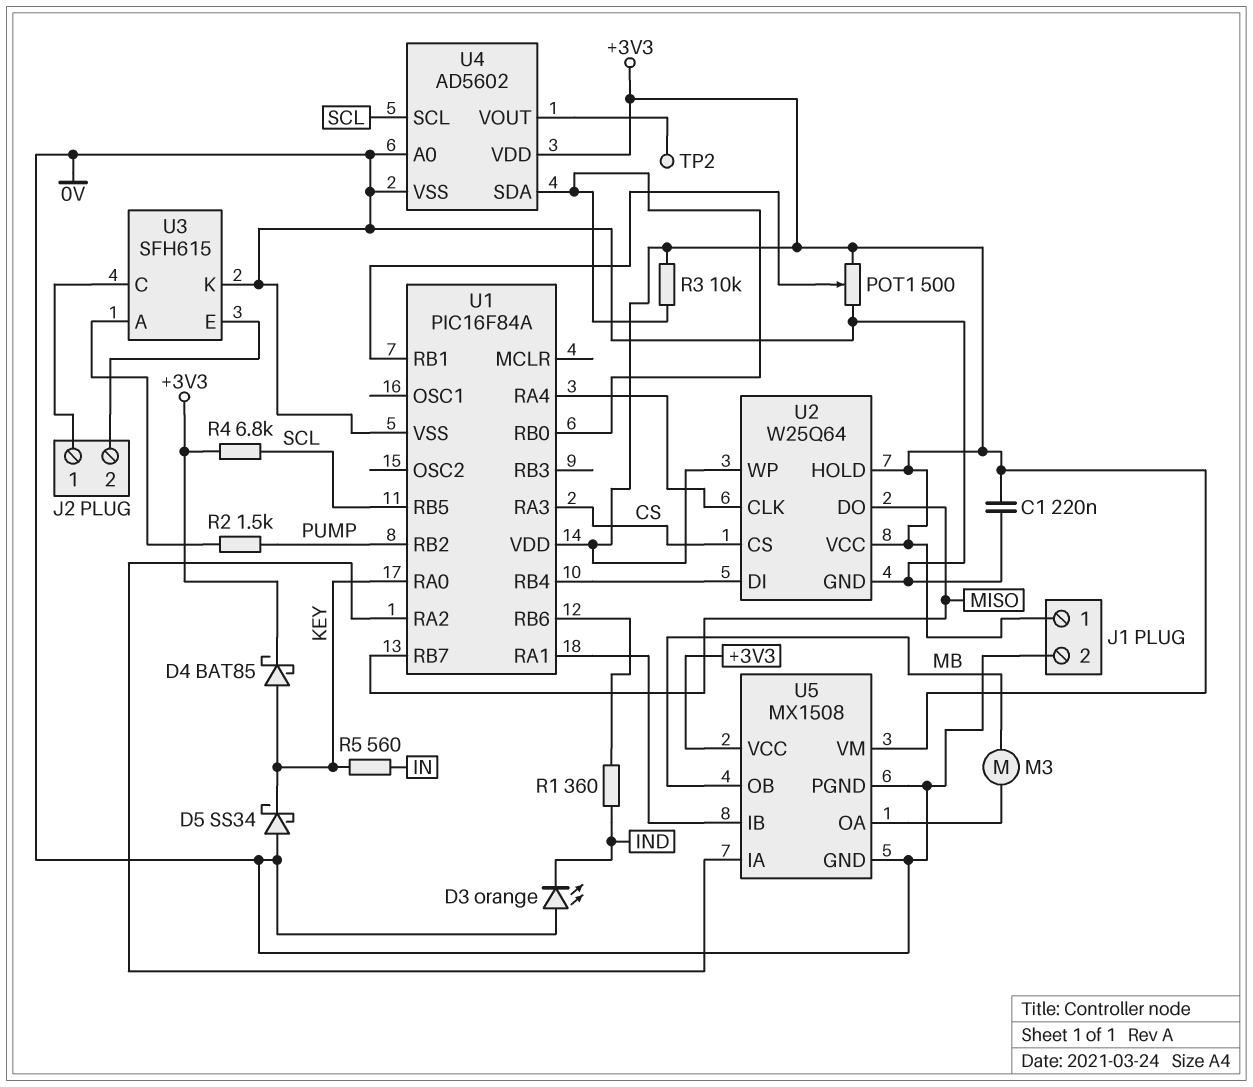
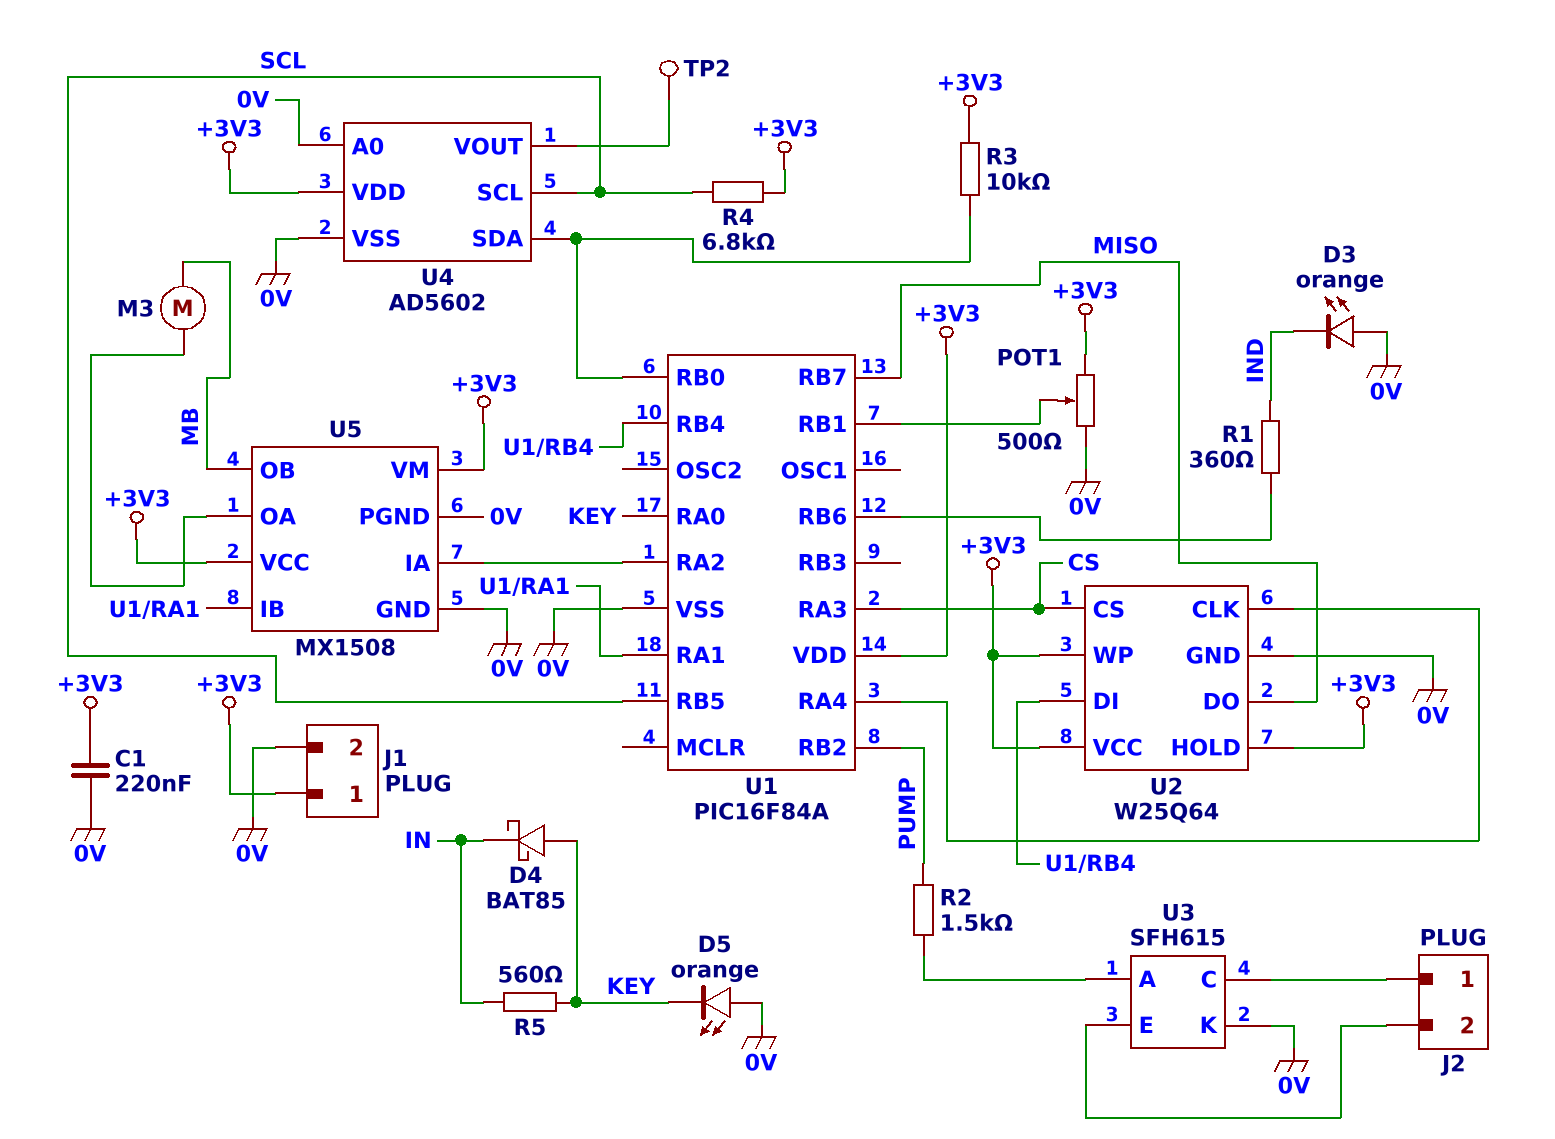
D4: schottky BAT85 (A KEY, K +3V3) -> schottky BAT85 (A KEY, K IN)
D5: schottky SS34 (A 0V, K KEY) -> LED orange (A 0V, K KEY)

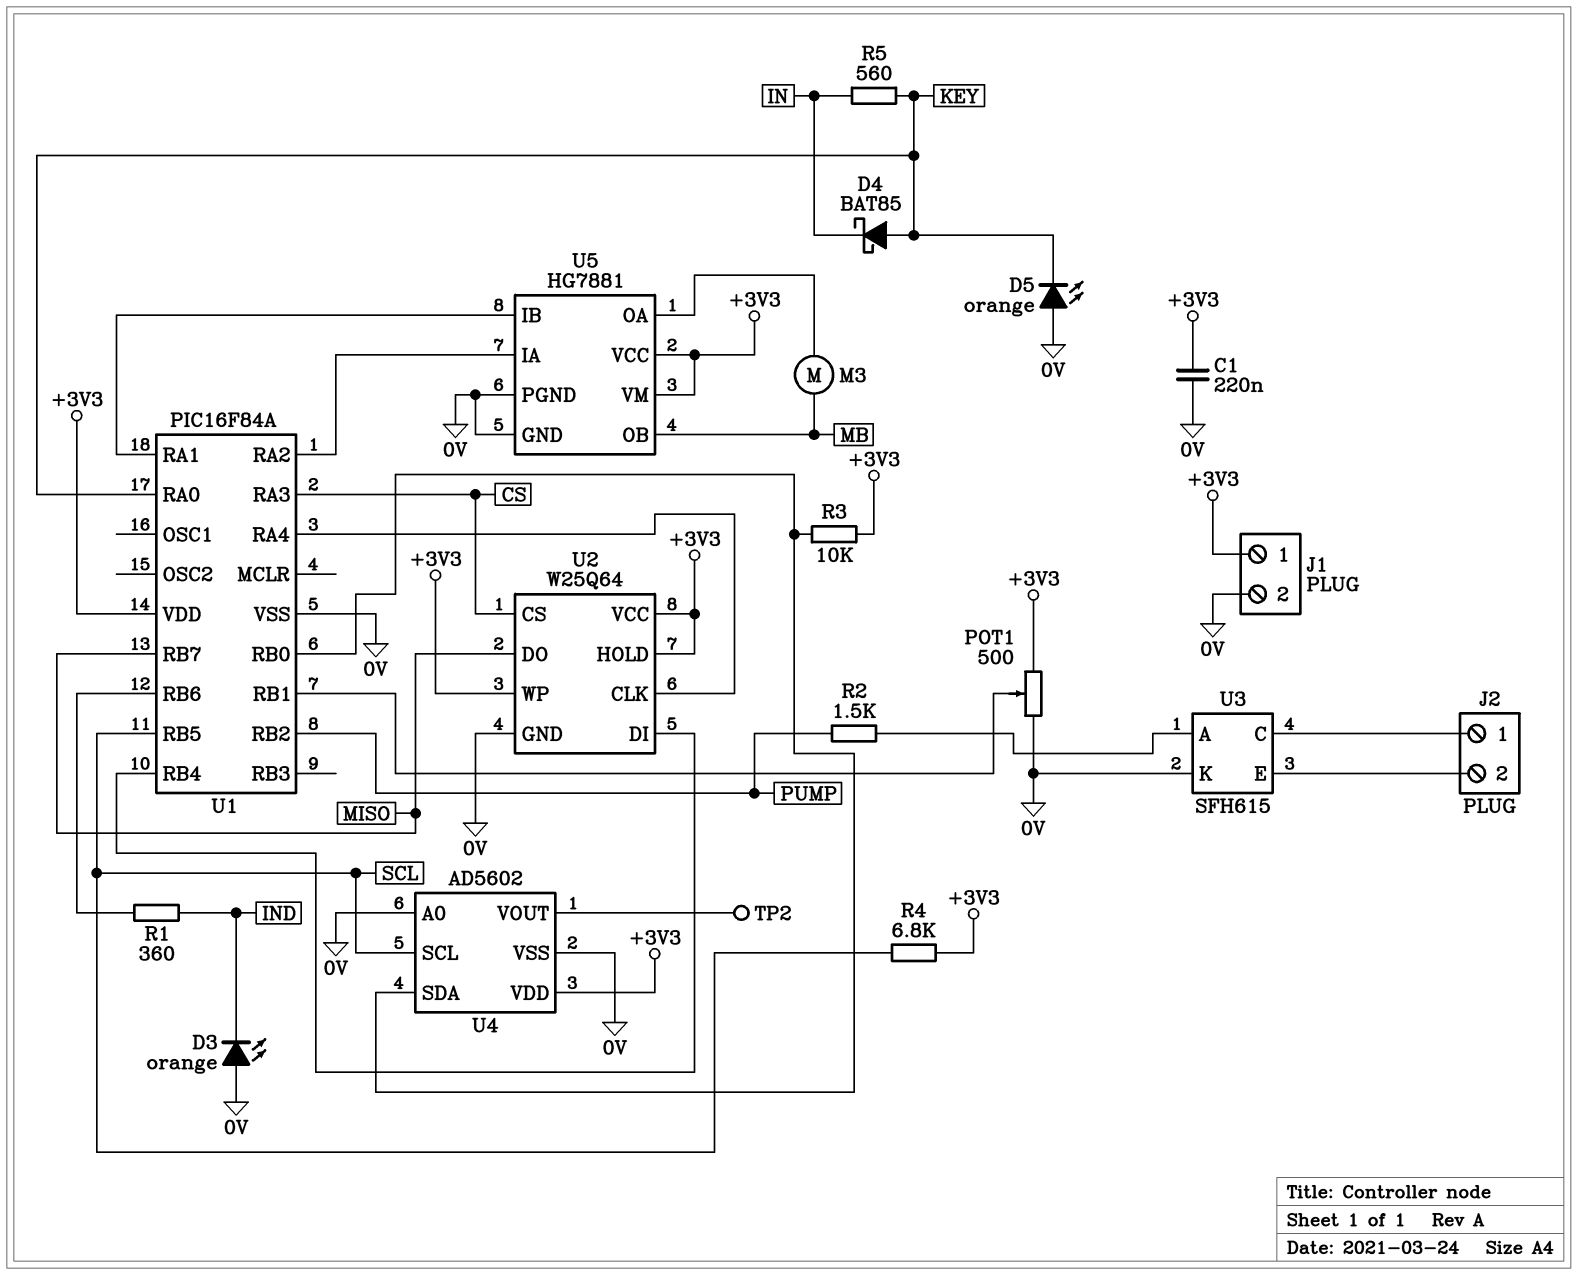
U5: MX1508 -> HG7881

